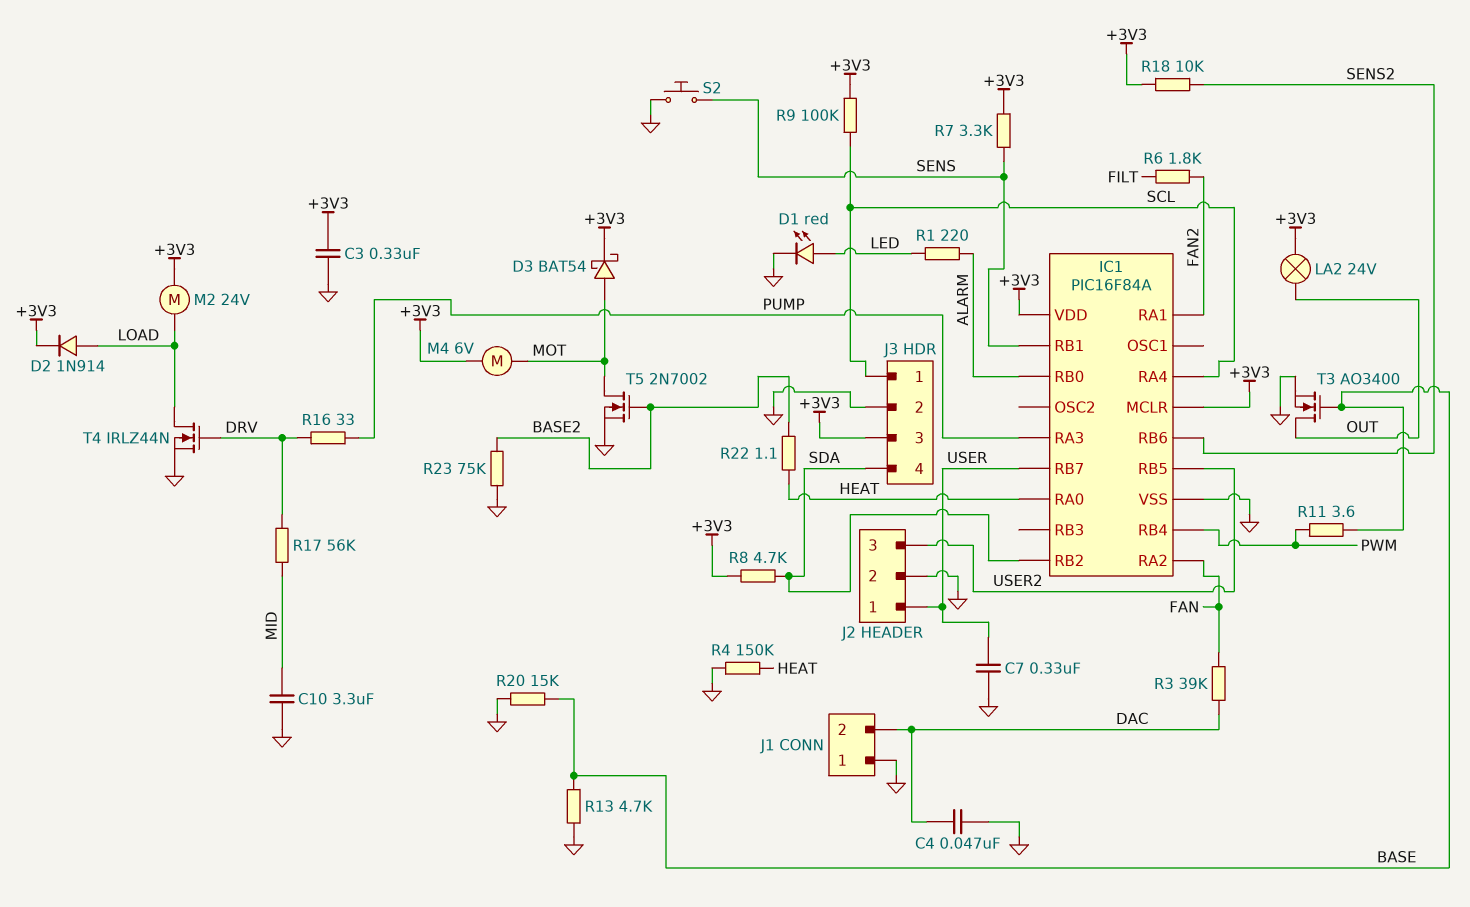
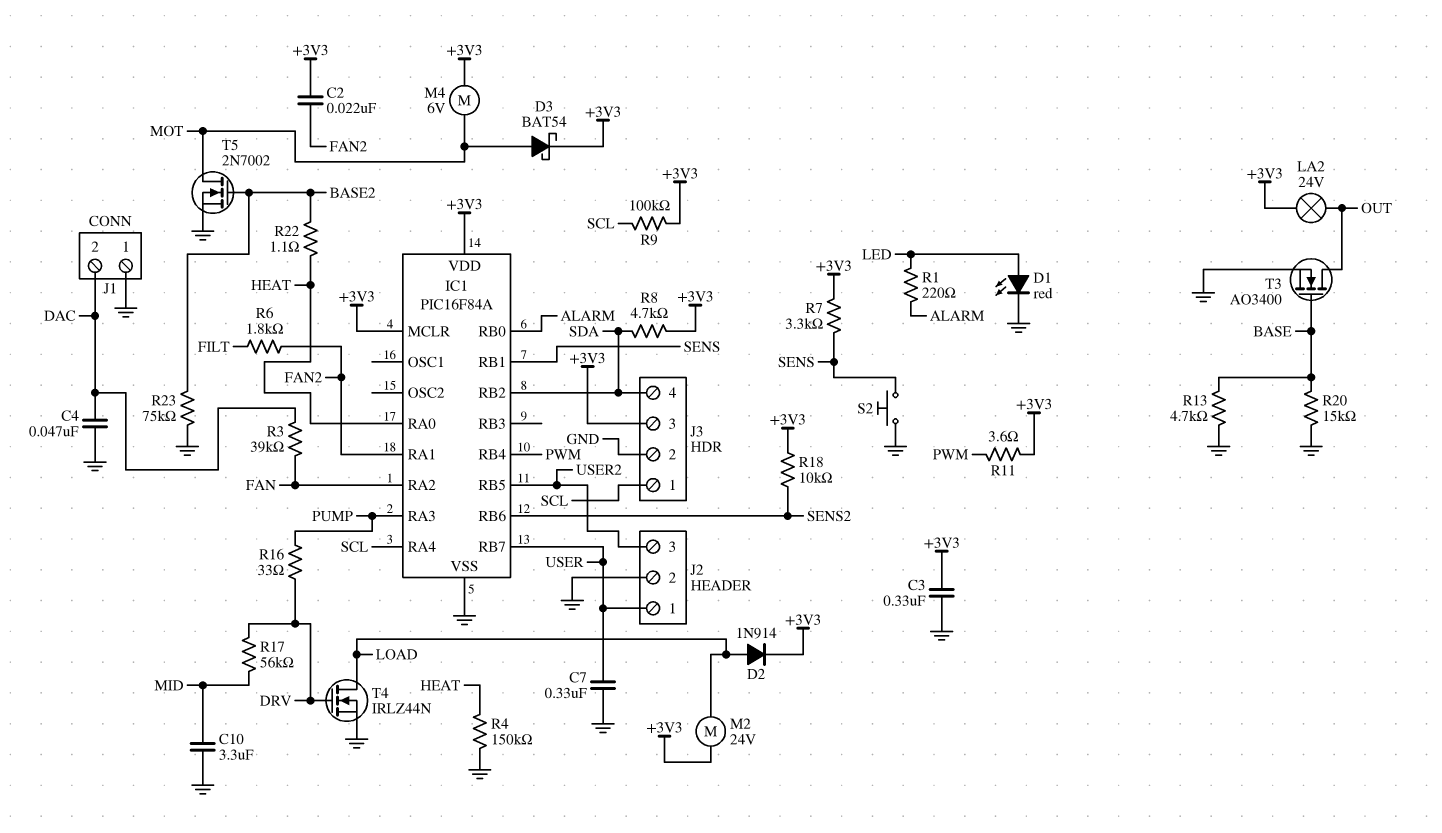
C2: none -> 22nF (+3V3, FAN2)
R11: 3.6 (BASE, PWM) -> 3.6 (+3V3, PWM)

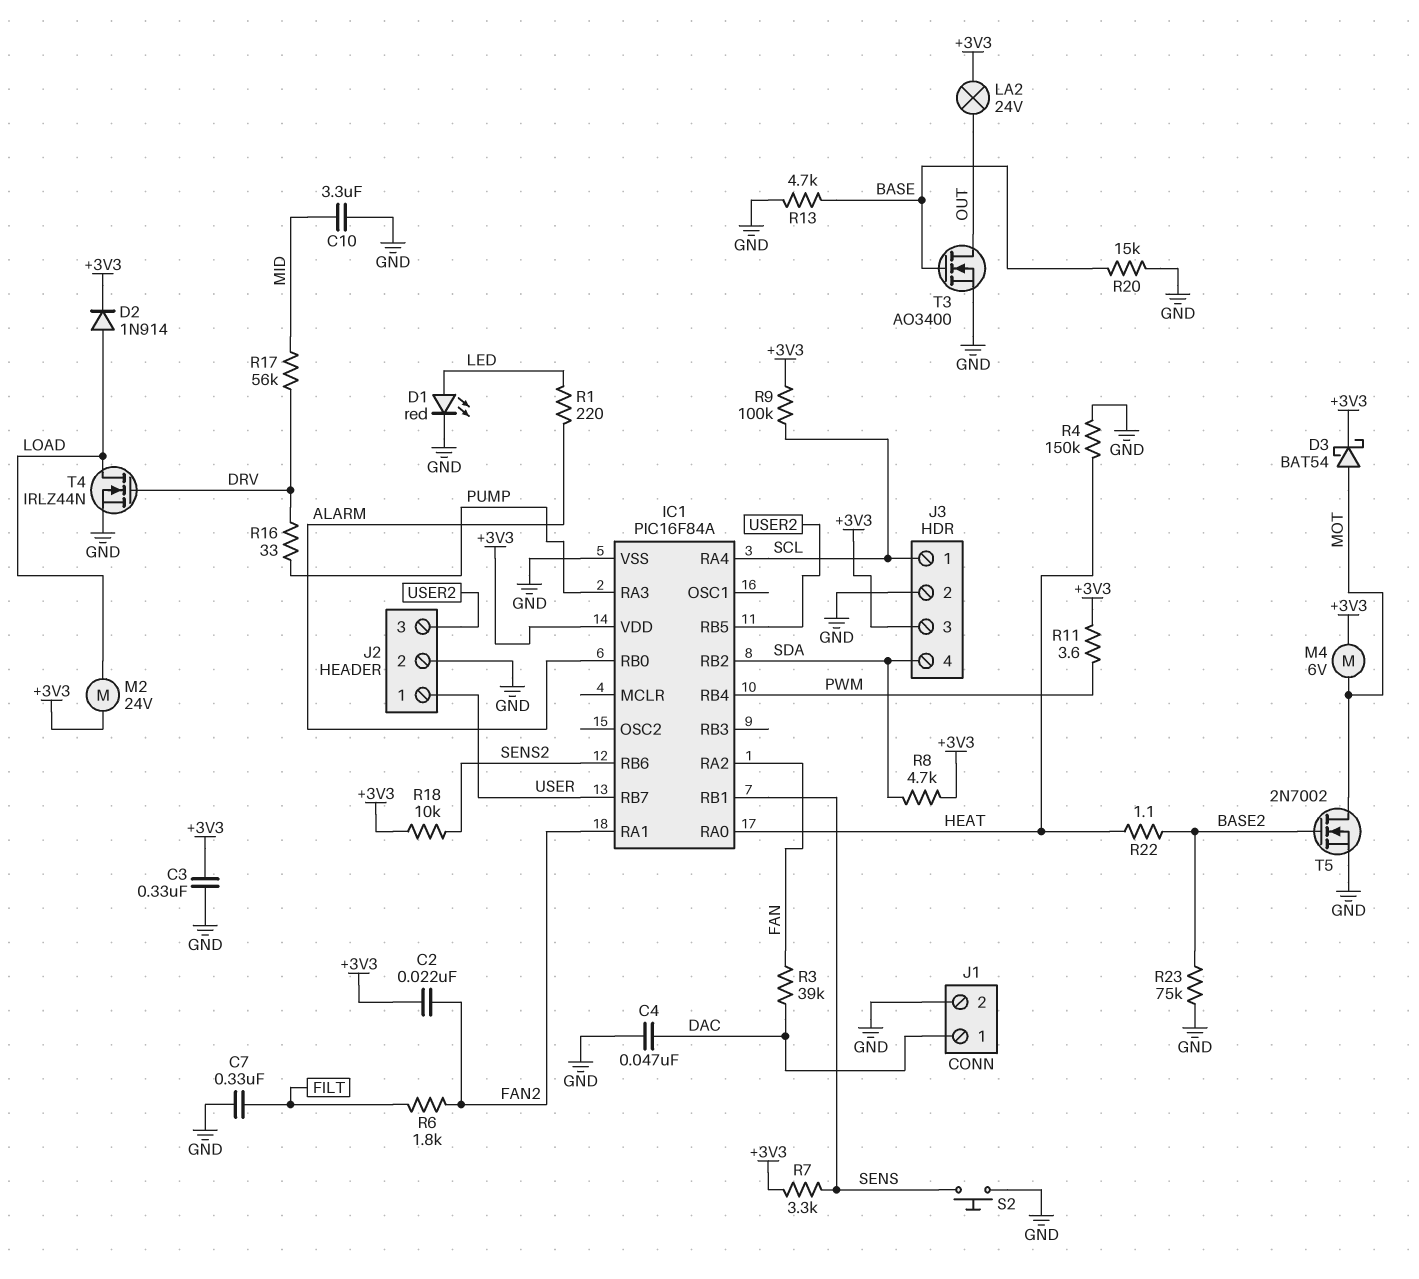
C7: 330nF (GND, USER) -> 330nF (FILT, GND)
IC1 pin MCLR: +3V3 -> none
J1 pin 1: GND -> DAC
J1 pin 2: DAC -> GND

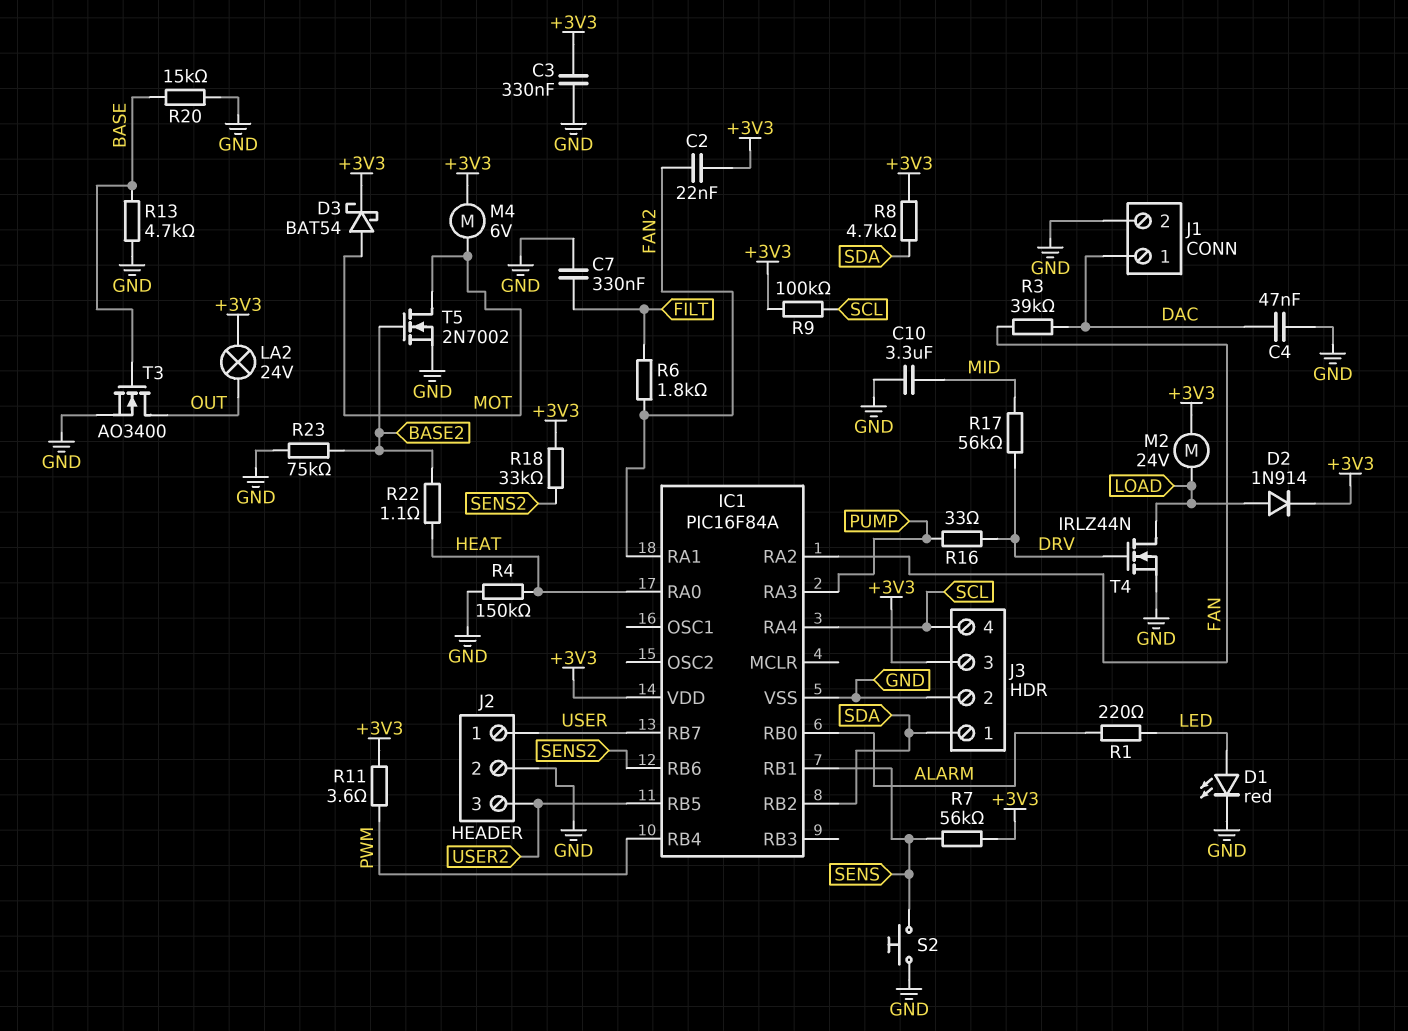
J3 pin 1: SCL -> SDA
J3 pin 4: SDA -> SCL
R7: 3.3k (+3V3, SENS) -> 56k (+3V3, SENS)
R18: 10k (+3V3, SENS2) -> 33k (+3V3, SENS2)

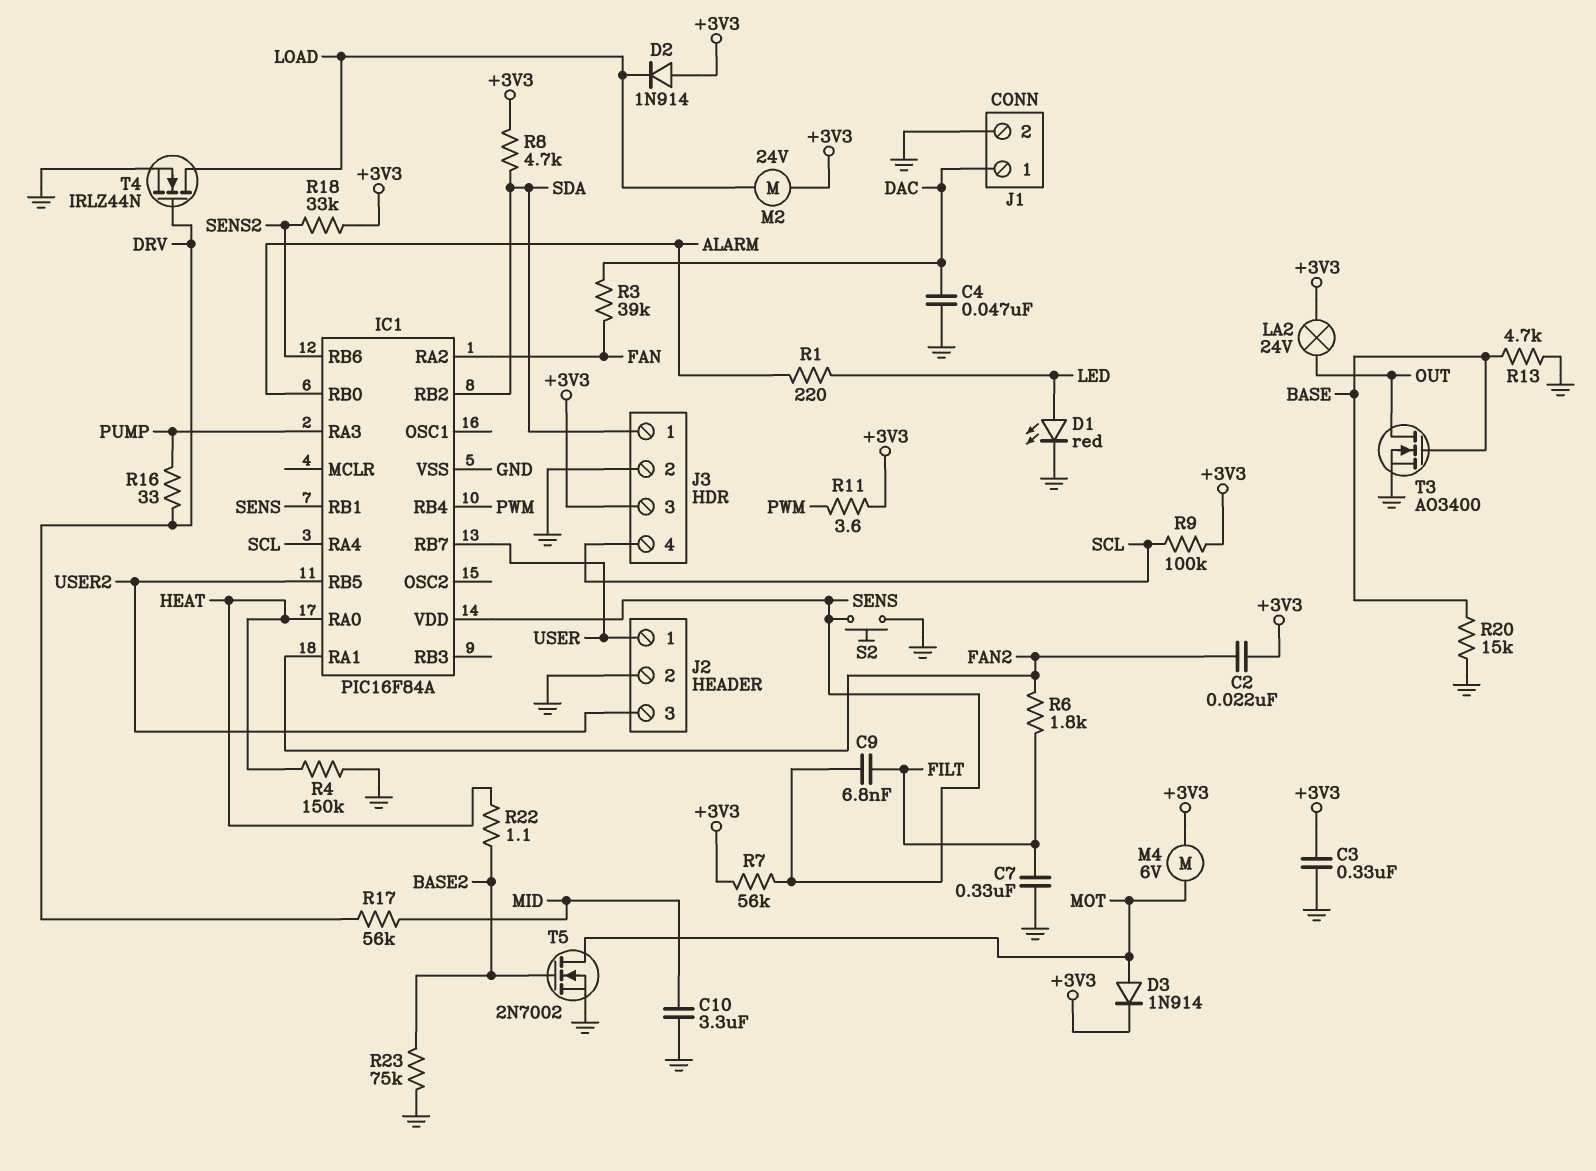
C9: none -> 6.8nF (FILT, SENS)
D2: diode 1N914 (A LOAD, K +3V3) -> diode 1N914 (A +3V3, K LOAD)
D3: schottky BAT54 (A MOT, K +3V3) -> diode 1N914 (A MOT, K +3V3)
IC1 pin VDD: +3V3 -> SENS

